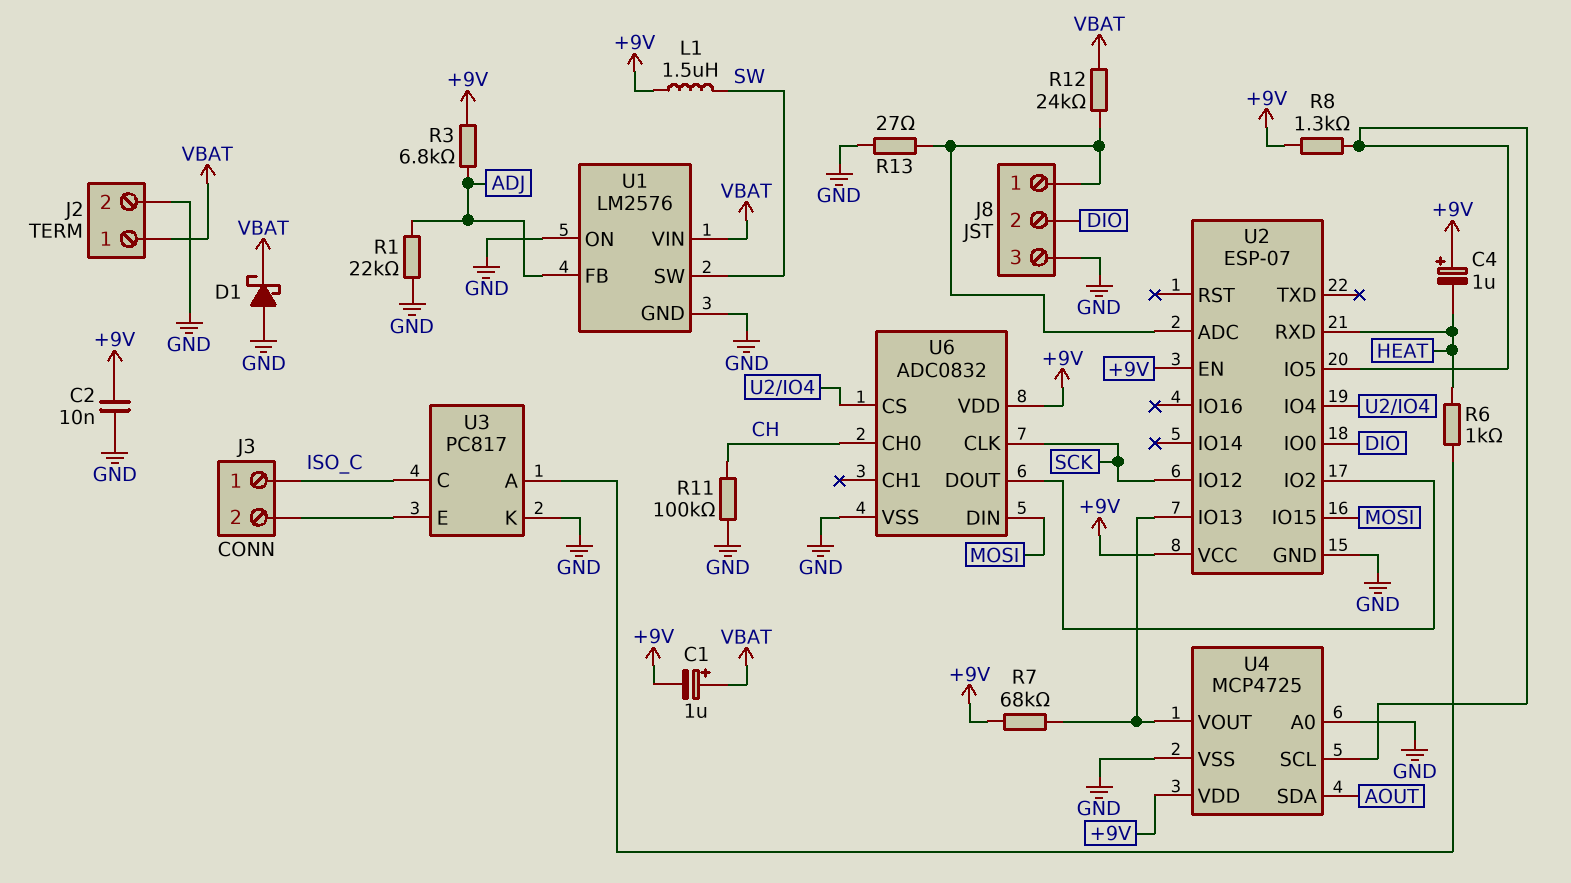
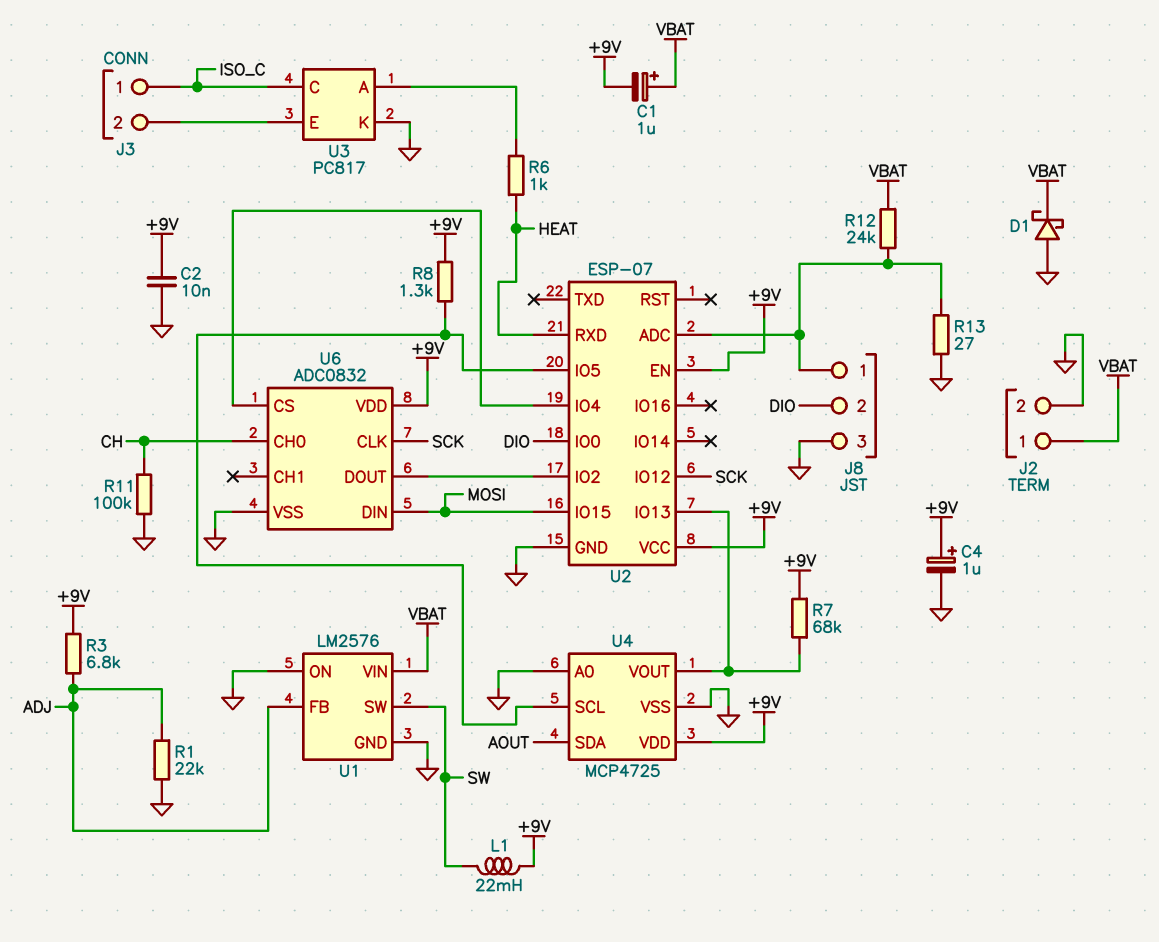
C4: 1uF (plus +9V, minus HEAT) -> 1uF (plus +9V, minus GND)
L1: 1.5uH (+9V, SW) -> 22mH (+9V, SW)

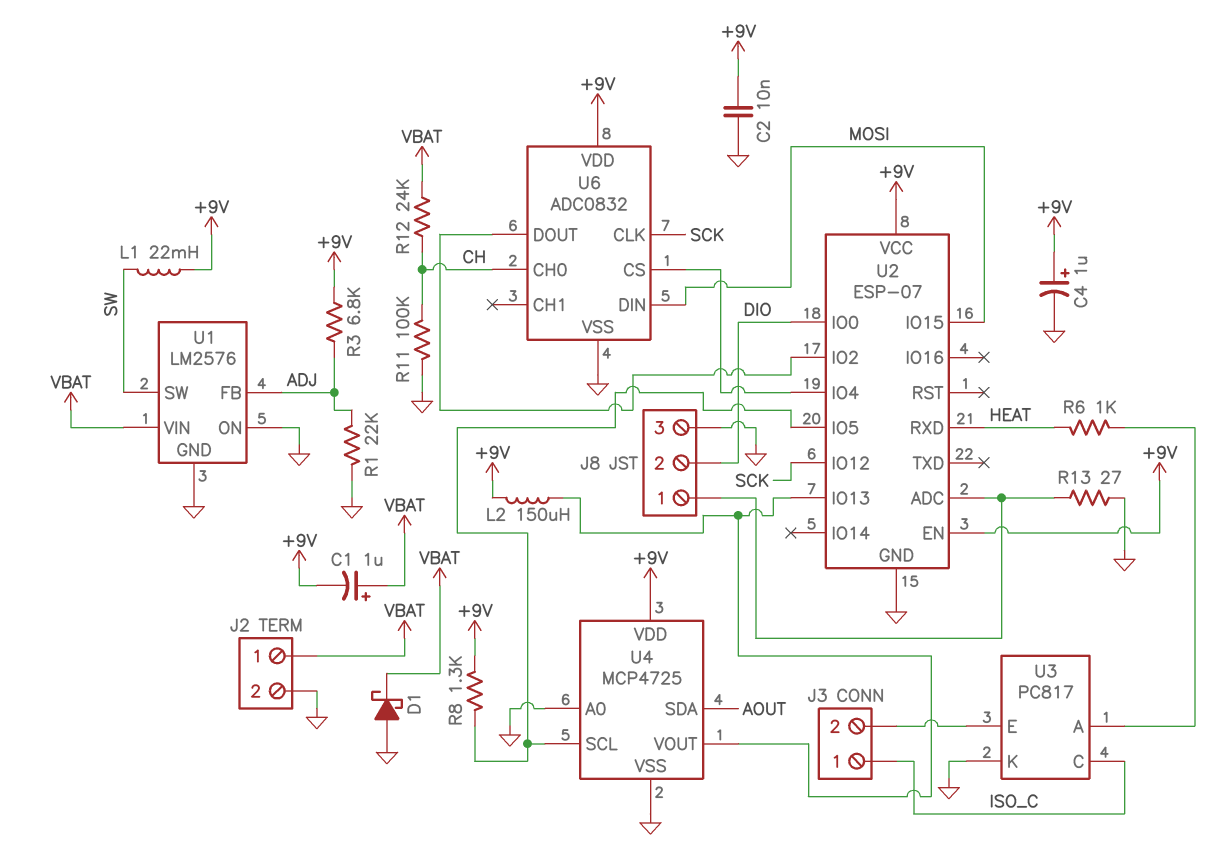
L2: none -> 150uH (+9V, U2/IO13)
R7: 68k (+9V, U2/IO13) -> none
R12: 24k (J8/1, VBAT) -> 24k (CH, VBAT)

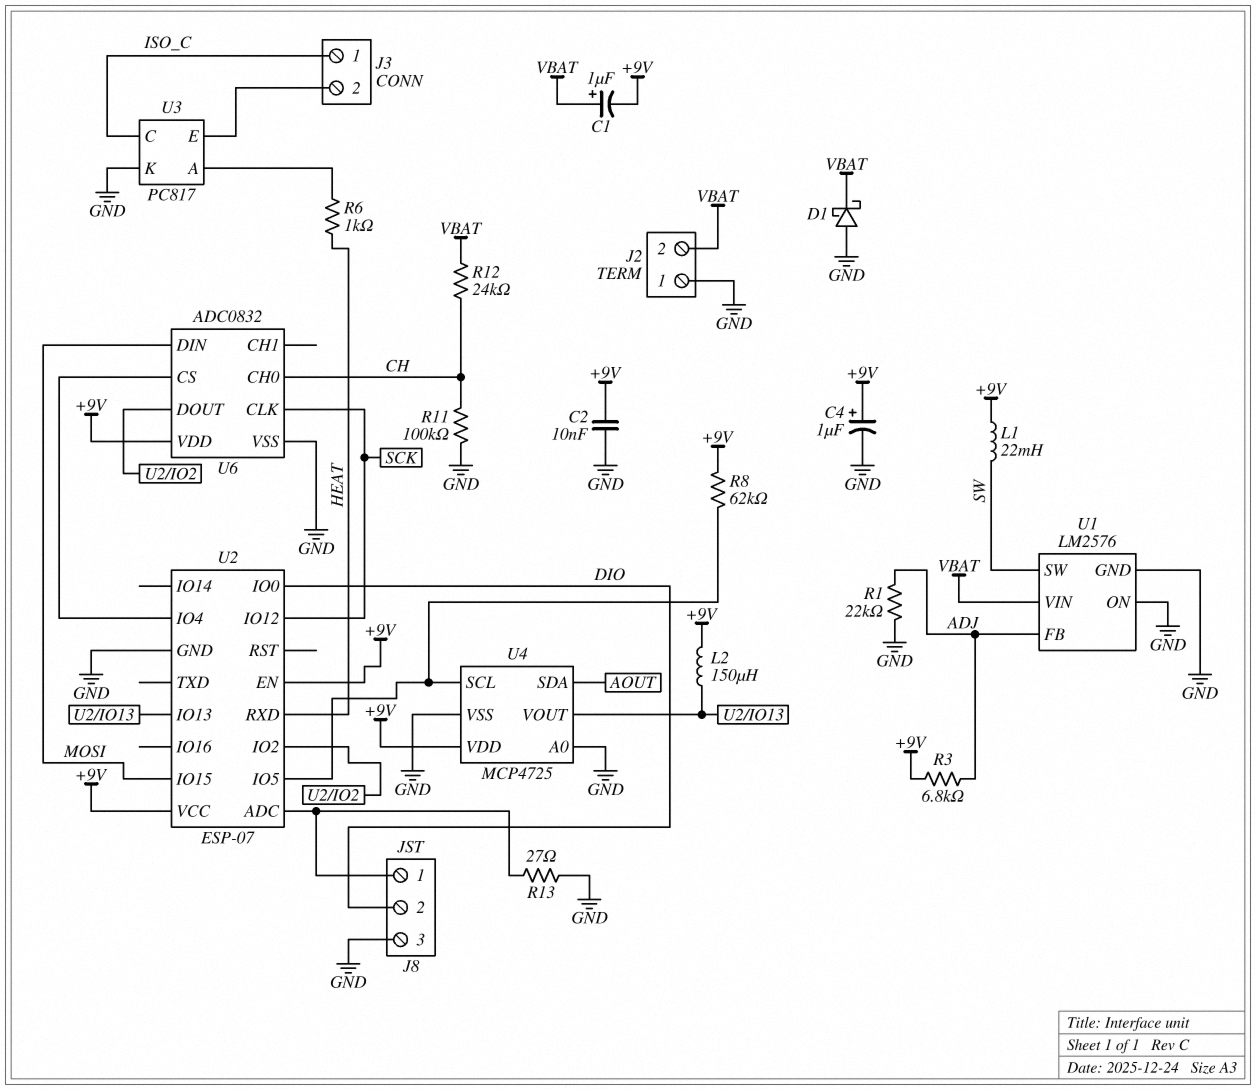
J2 pin 1: VBAT -> GND
J2 pin 2: GND -> VBAT
R8: 1.3k (+9V, U2/IO5) -> 62k (+9V, U2/IO5)

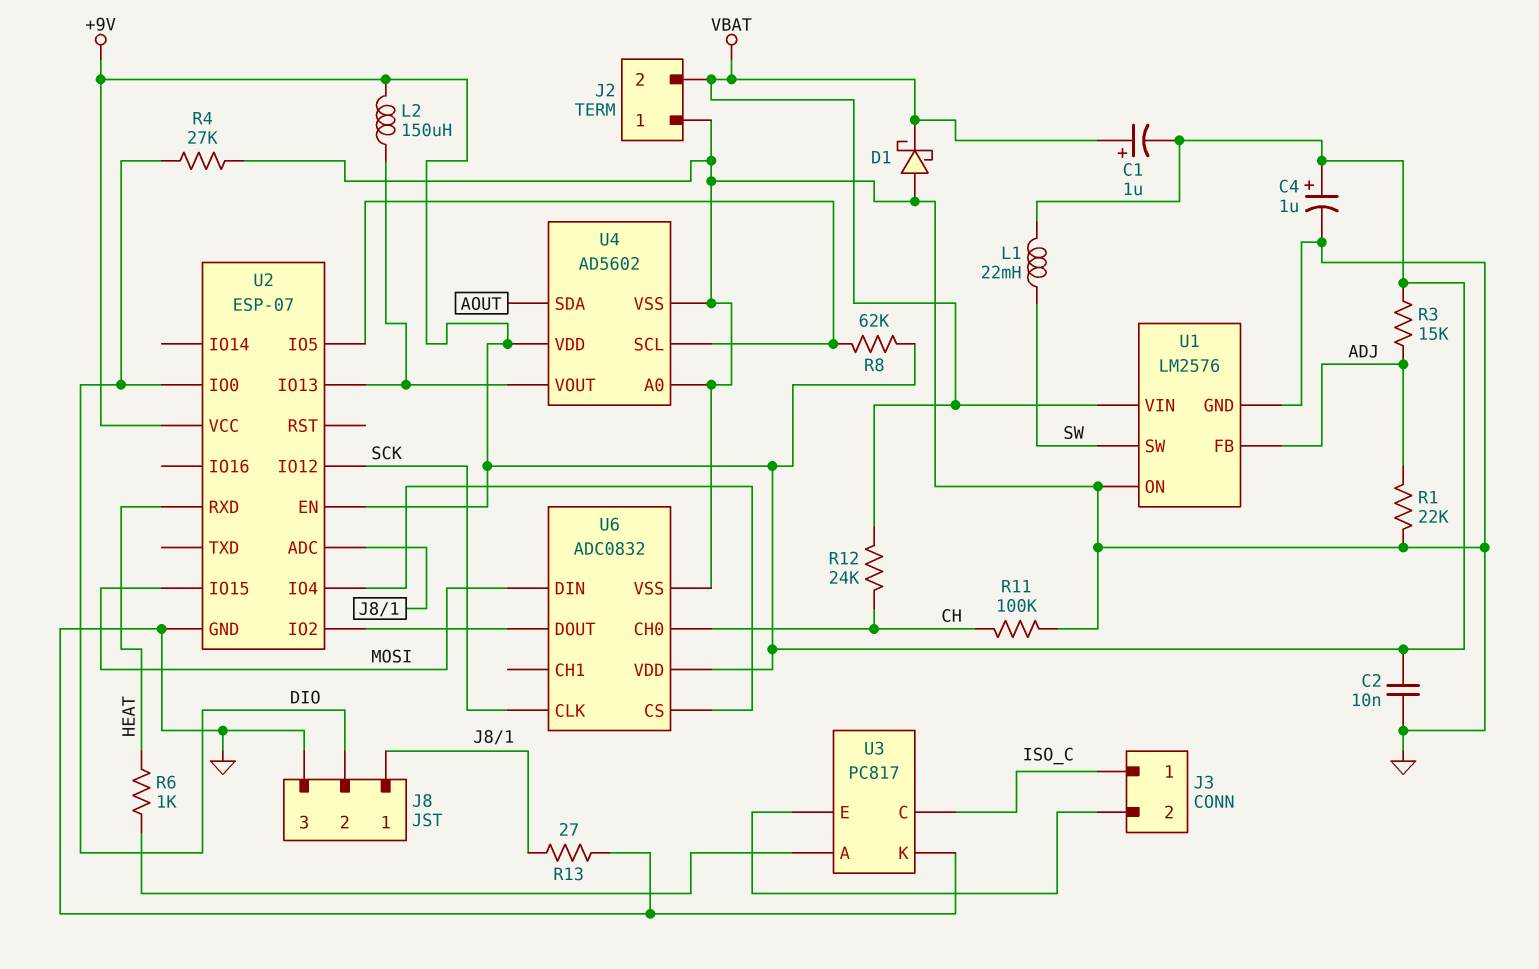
R3: 6.8k (+9V, ADJ) -> 15k (+9V, ADJ)
R4: none -> 27k (DIO, GND)
U4: MCP4725 -> AD5602

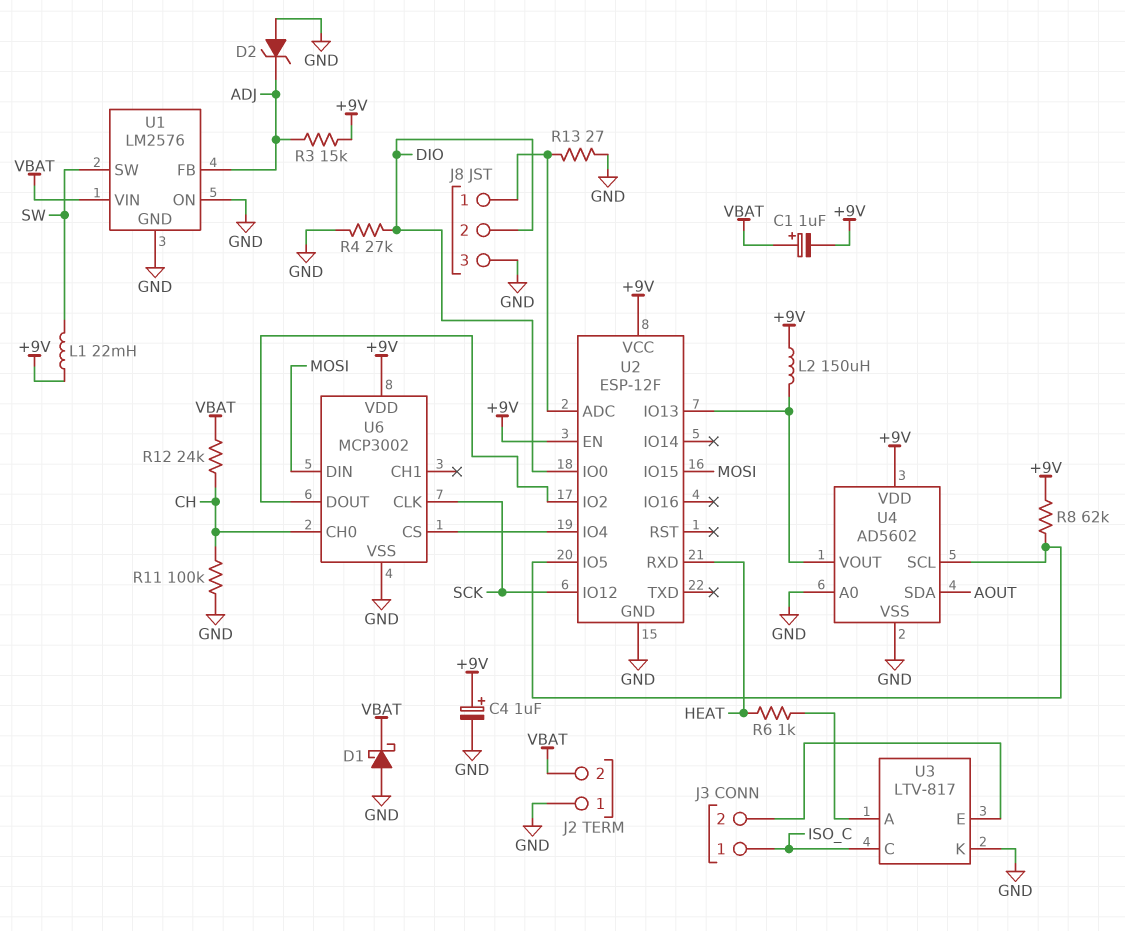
C2: 10nF (+9V, GND) -> none
D2: none -> zener (A GND, K ADJ)
R1: 22k (ADJ, GND) -> none
U2: ESP-07 -> ESP-12F
U3: PC817 -> LTV-817
U6: ADC0832 -> MCP3002

